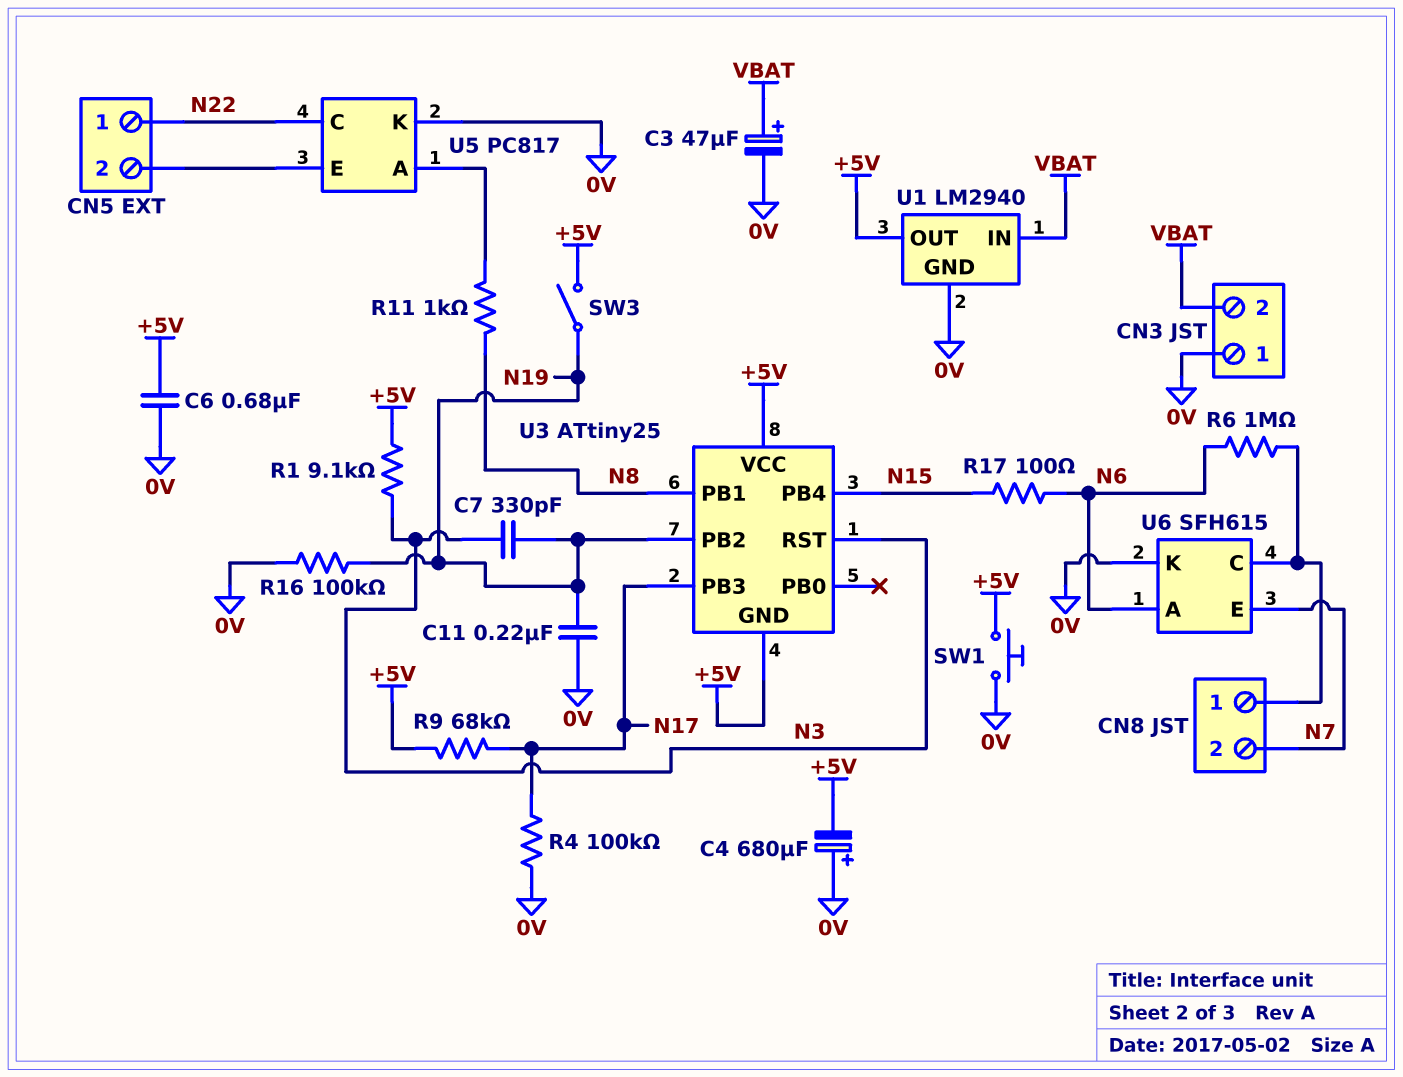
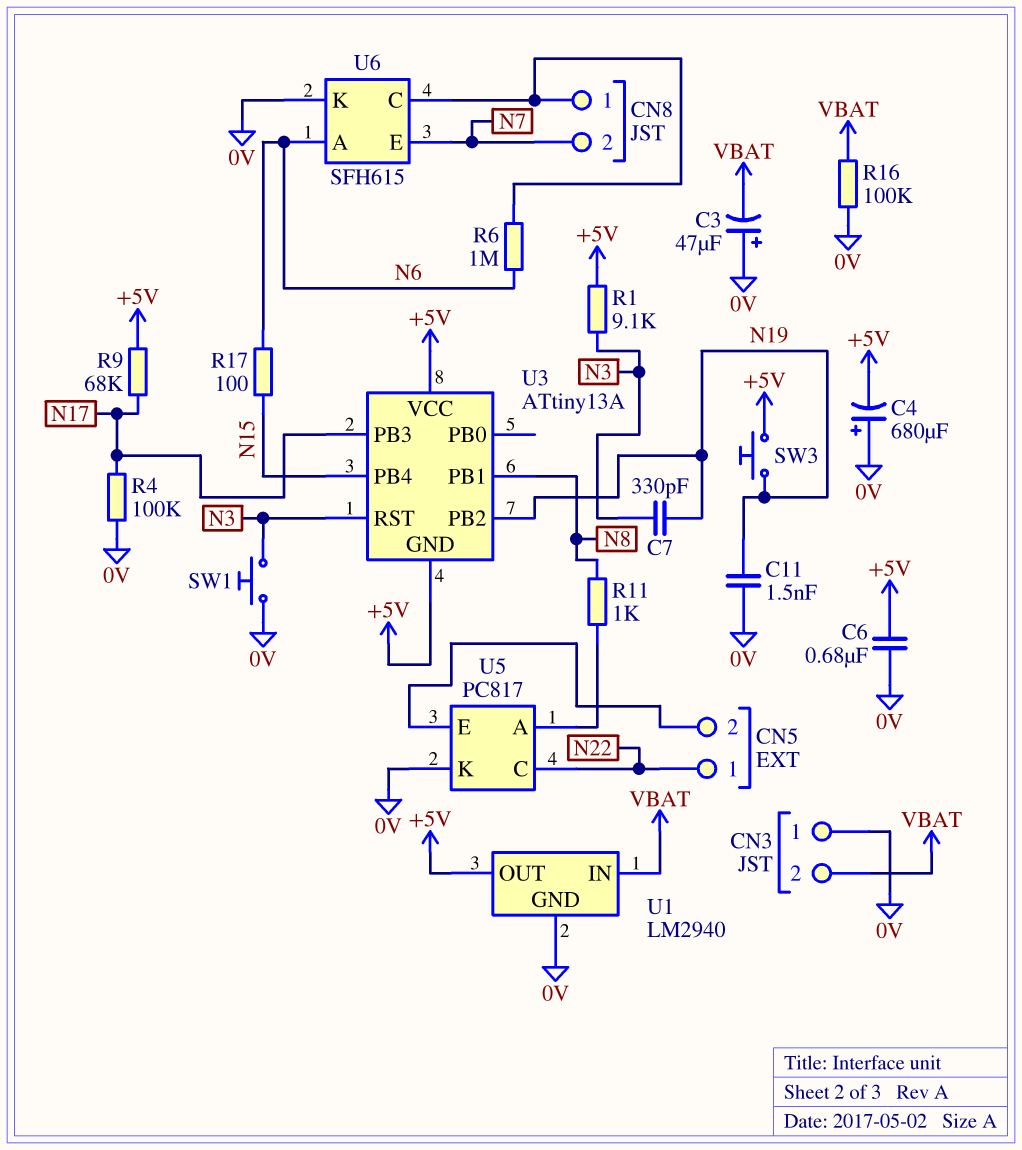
C3: 47uF (plus VBAT, minus 0V) -> 47uF (plus 0V, minus VBAT)
C11: 220nF (0V, N19) -> 1.5nF (0V, N19)
R16: 100k (0V, N19) -> 100k (0V, VBAT)
SW1: button (+5V, 0V) -> button (0V, N3)
SW3: switch (+5V, N19) -> button (+5V, N19)
U3: ATtiny25 -> ATtiny13A

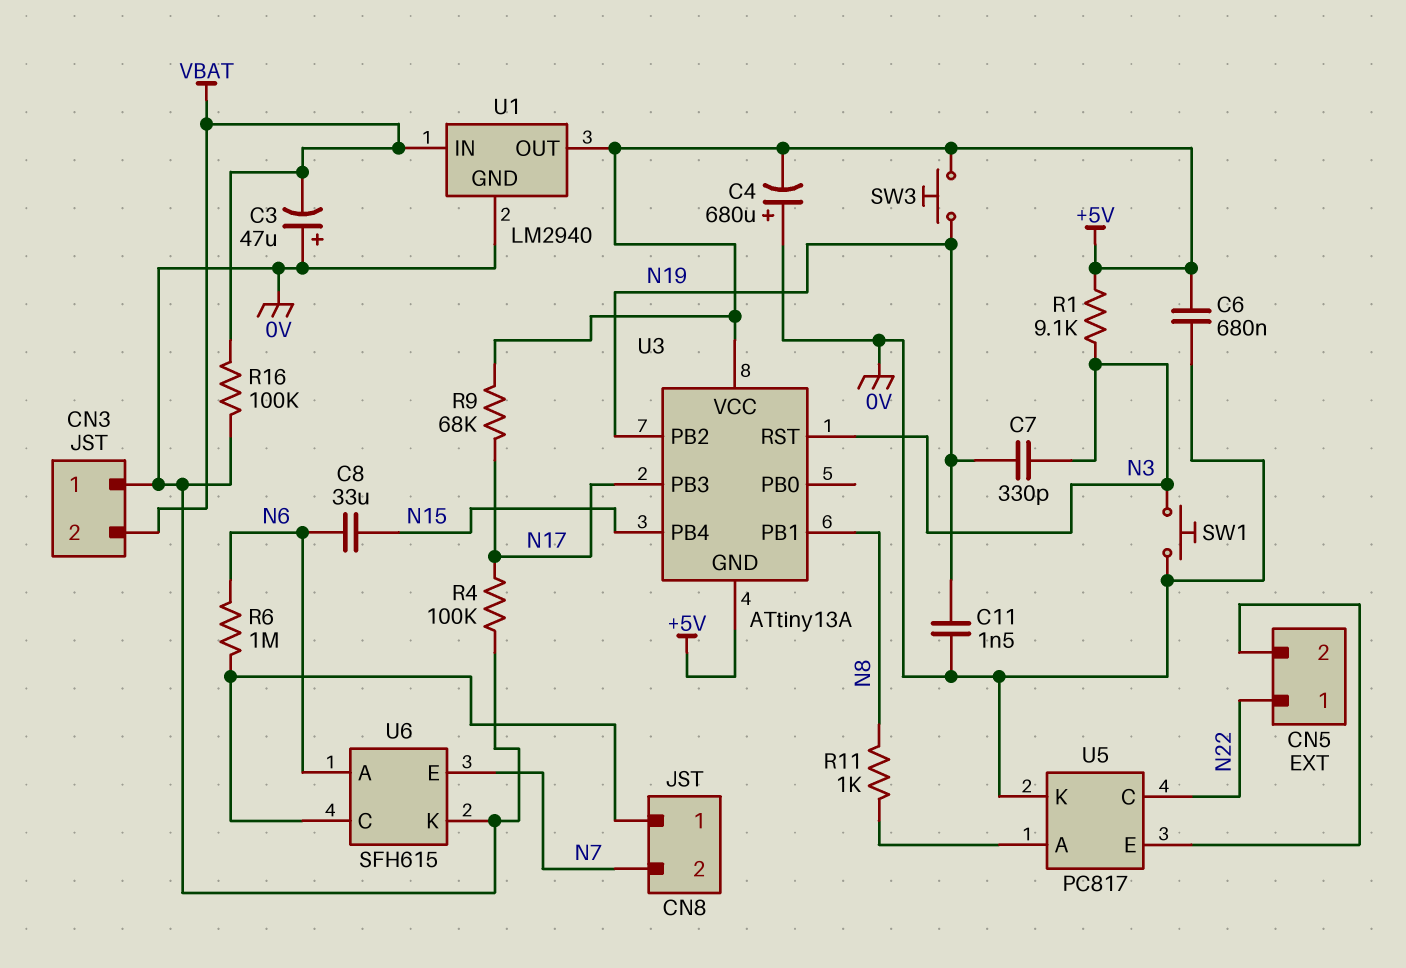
C8: none -> 33uF (N6, N15)
R17: 100 (N6, N15) -> none

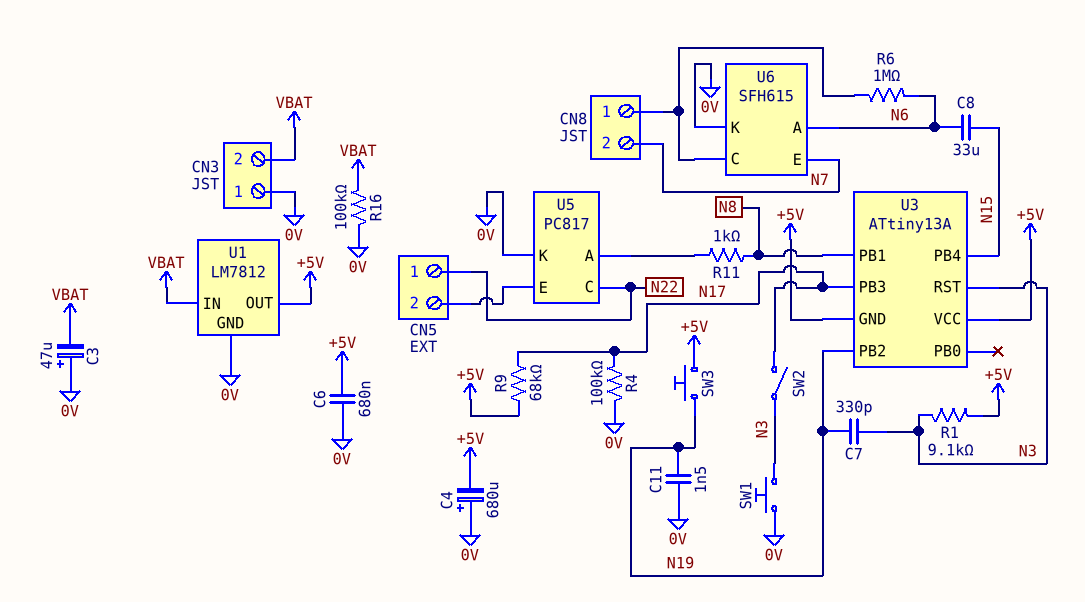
SW2: none -> switch (N3, N17)
U1: LM2940 -> LM7812

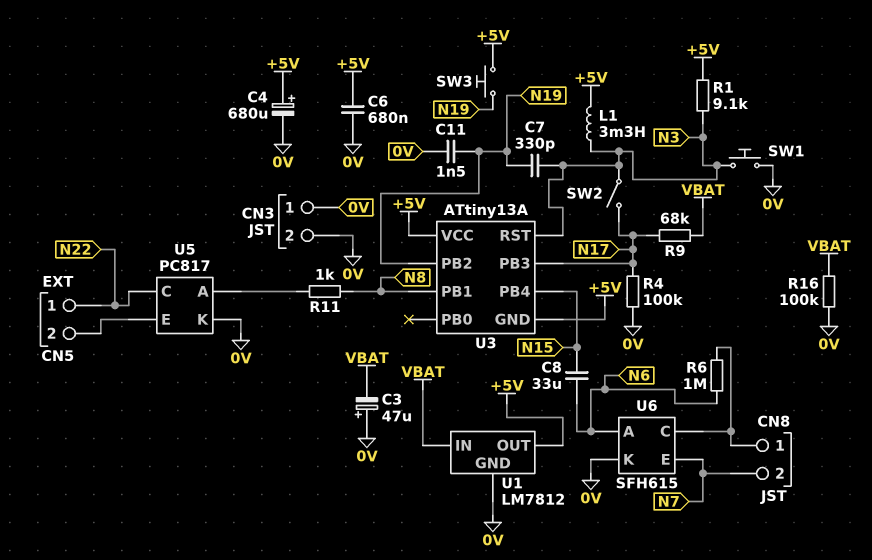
C4: 680uF (plus 0V, minus +5V) -> 680uF (plus +5V, minus 0V)
CN3 pin 2: VBAT -> 0V
L1: none -> 3.3mH (+5V, N3)
R9: 68k (+5V, N17) -> 68k (N17, VBAT)

